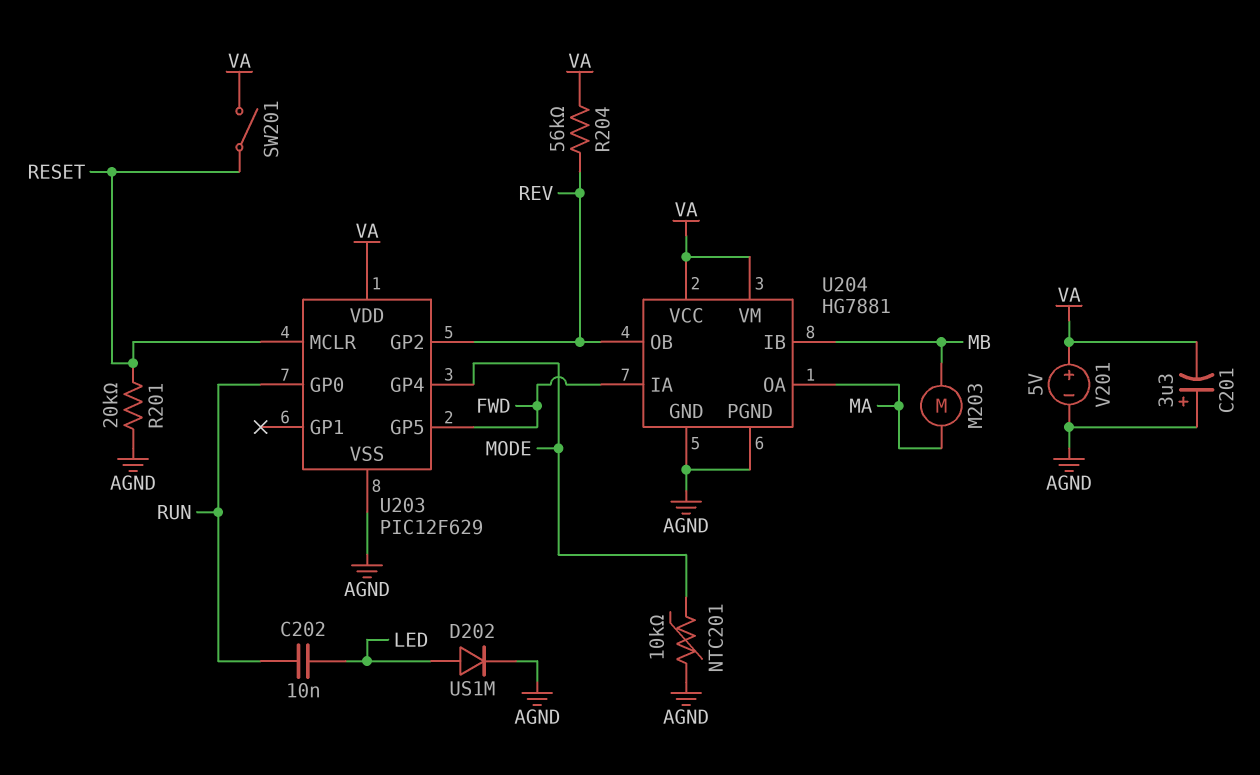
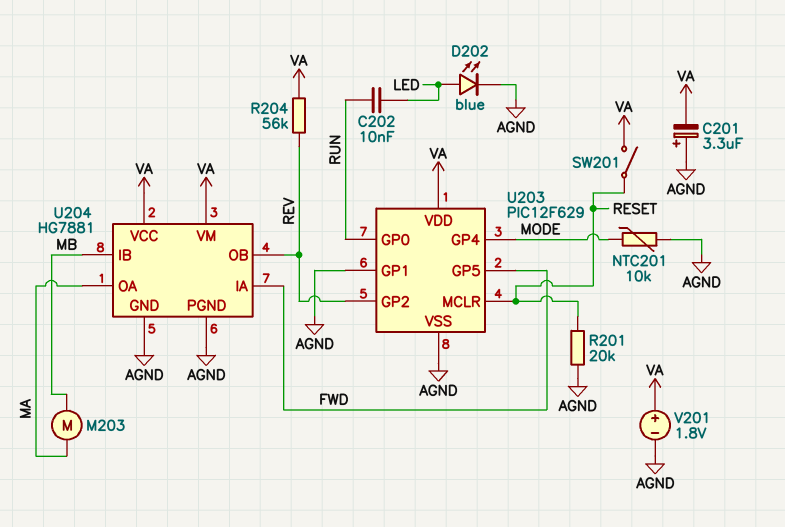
D202: diode US1M (A LED, K AGND) -> LED blue (A LED, K AGND)
U203 pin GP1: none -> AGND
V201: 5V (plus VA, minus AGND) -> 1.8V (plus VA, minus AGND)

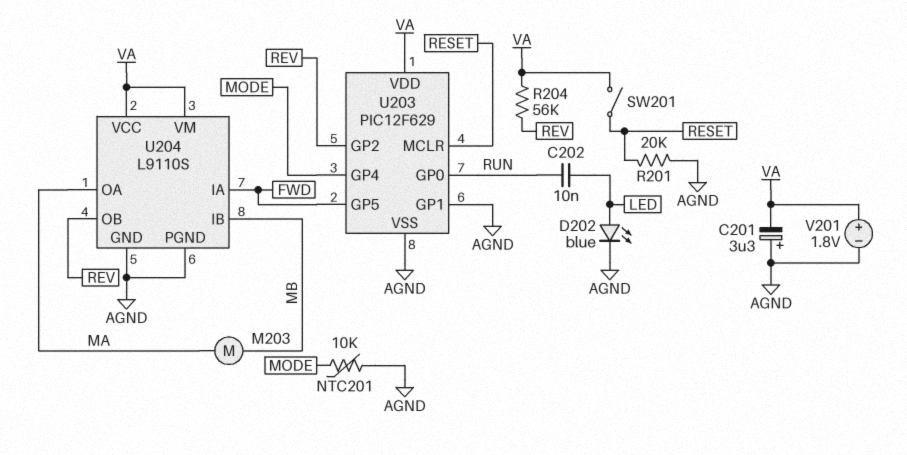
U204: HG7881 -> L9110S

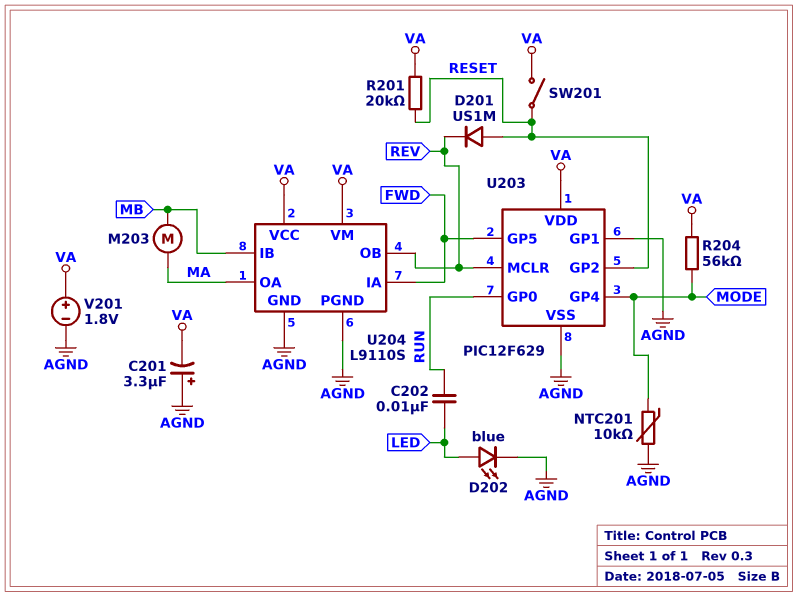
D201: none -> diode US1M (A RESET, K REV)
R201: 20k (AGND, RESET) -> 20k (RESET, VA)
R204: 56k (REV, VA) -> 56k (MODE, VA)
U203 pin GP2: REV -> RESET
U203 pin MCLR: RESET -> REV

